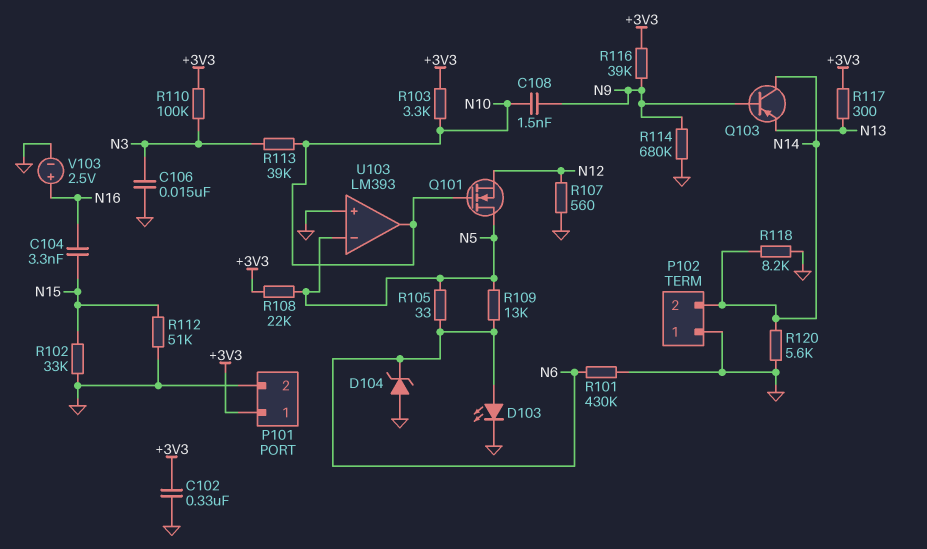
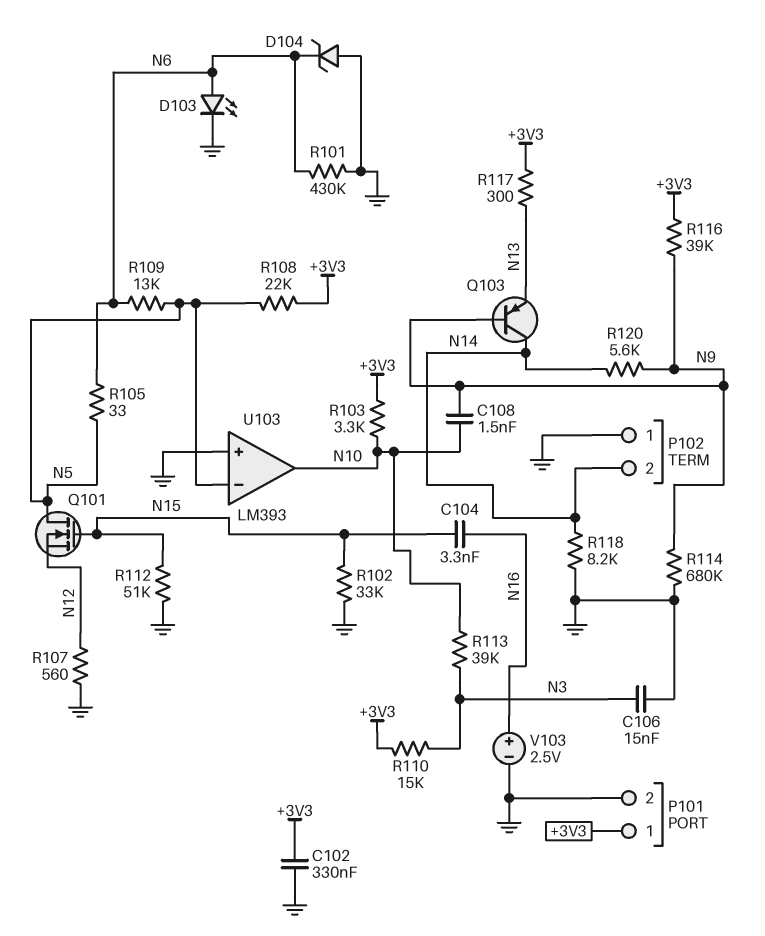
Q101: NMOS (G N10, D N5, S N12) -> NMOS (G N15, D N5, S N12)
R110: 100k (+3V3, N3) -> 15k (+3V3, N3)
R120: 5.6k (GND, N14) -> 5.6k (N9, N14)

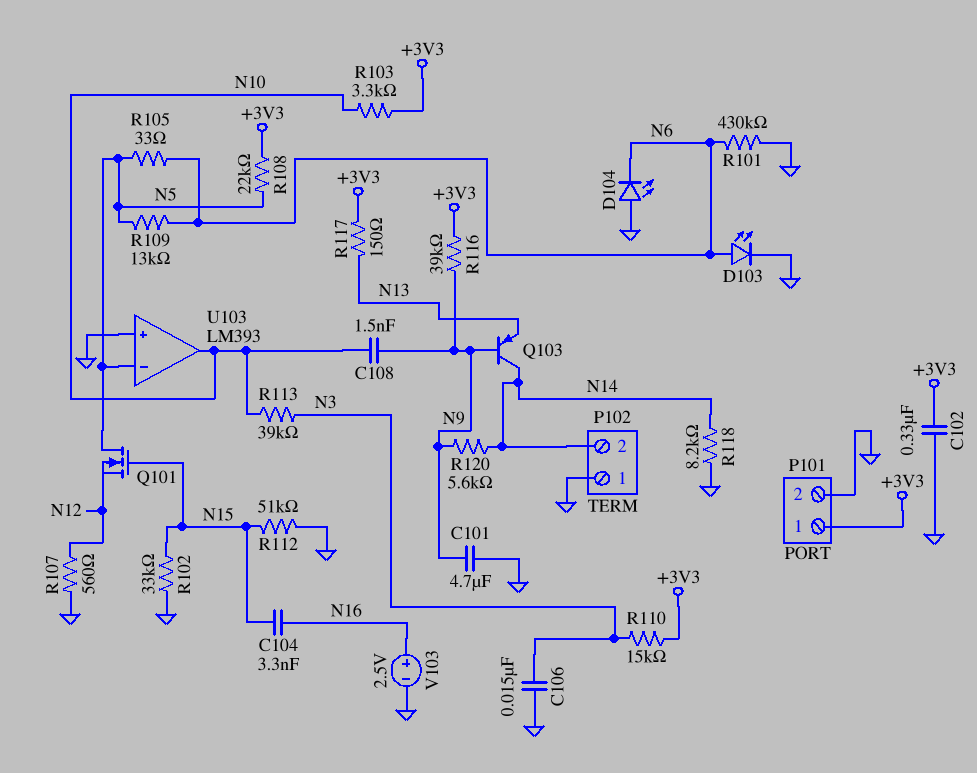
C101: none -> 4.7uF (GND, N9)
D104: zener (A GND, K N6) -> LED (A GND, K N6)
R114: 680k (GND, N9) -> none
R117: 300 (+3V3, N13) -> 150 (+3V3, N13)

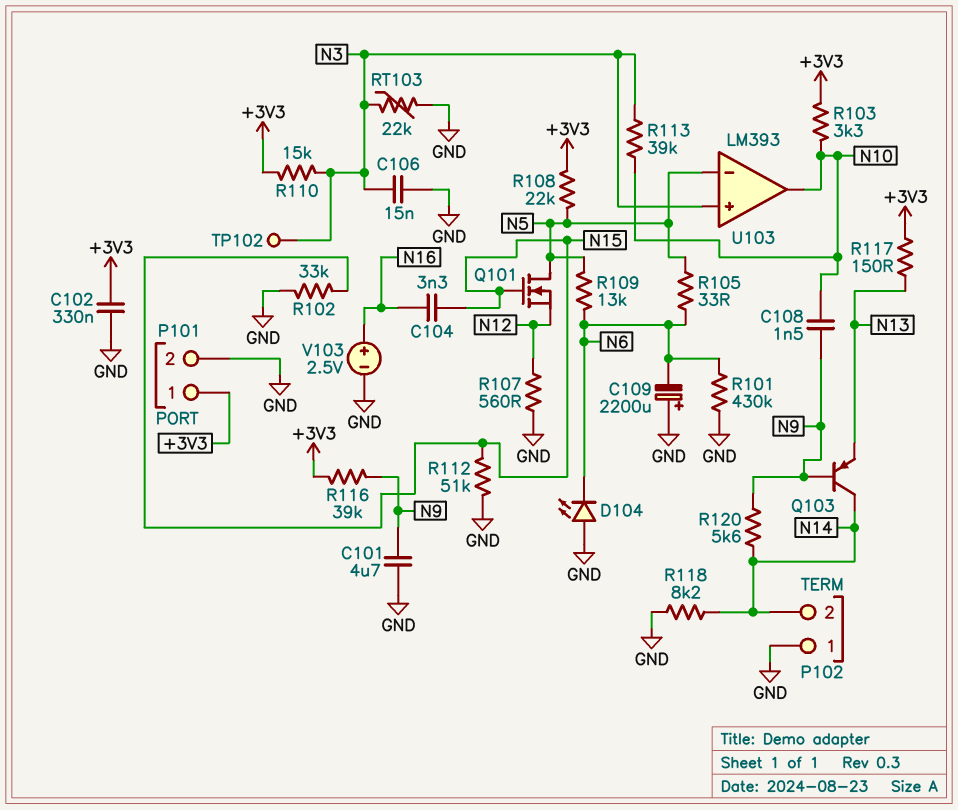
C109: none -> 2200uF (plus GND, minus N6)
D103: LED (A N6, K GND) -> none
RT103: none -> 22k (GND, N3)
TP102: none -> test point (N3)
U103 pin in+: GND -> N3

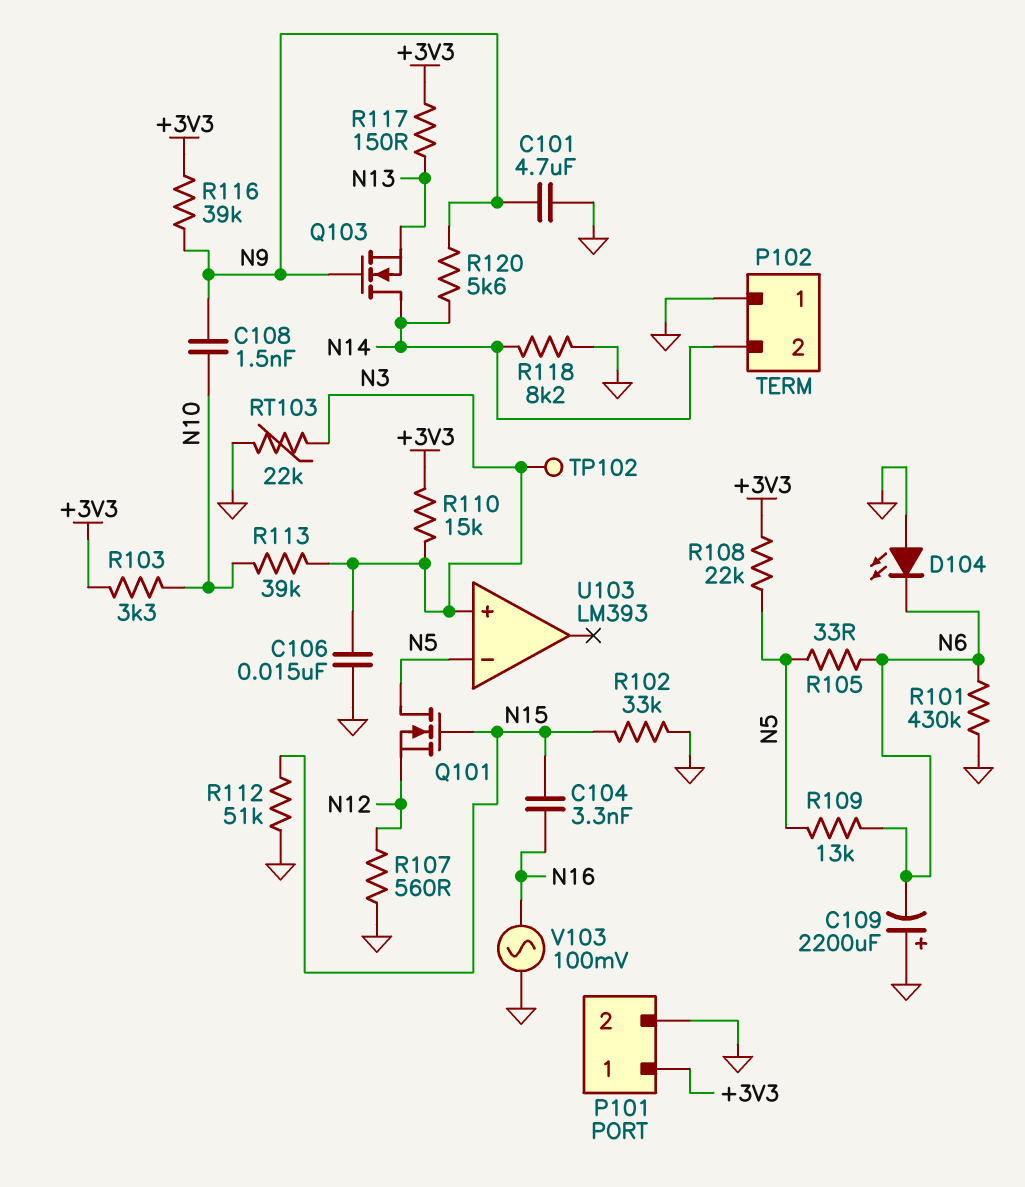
C102: 330nF (+3V3, GND) -> none
Q103: PNP (B N9, C N14, E N13) -> NMOS (G N9, D N14, S N13)
U103 pin out: N10 -> none
V103: 2.5V (plus N16, minus GND) -> AC 100mV (GND, N16)

